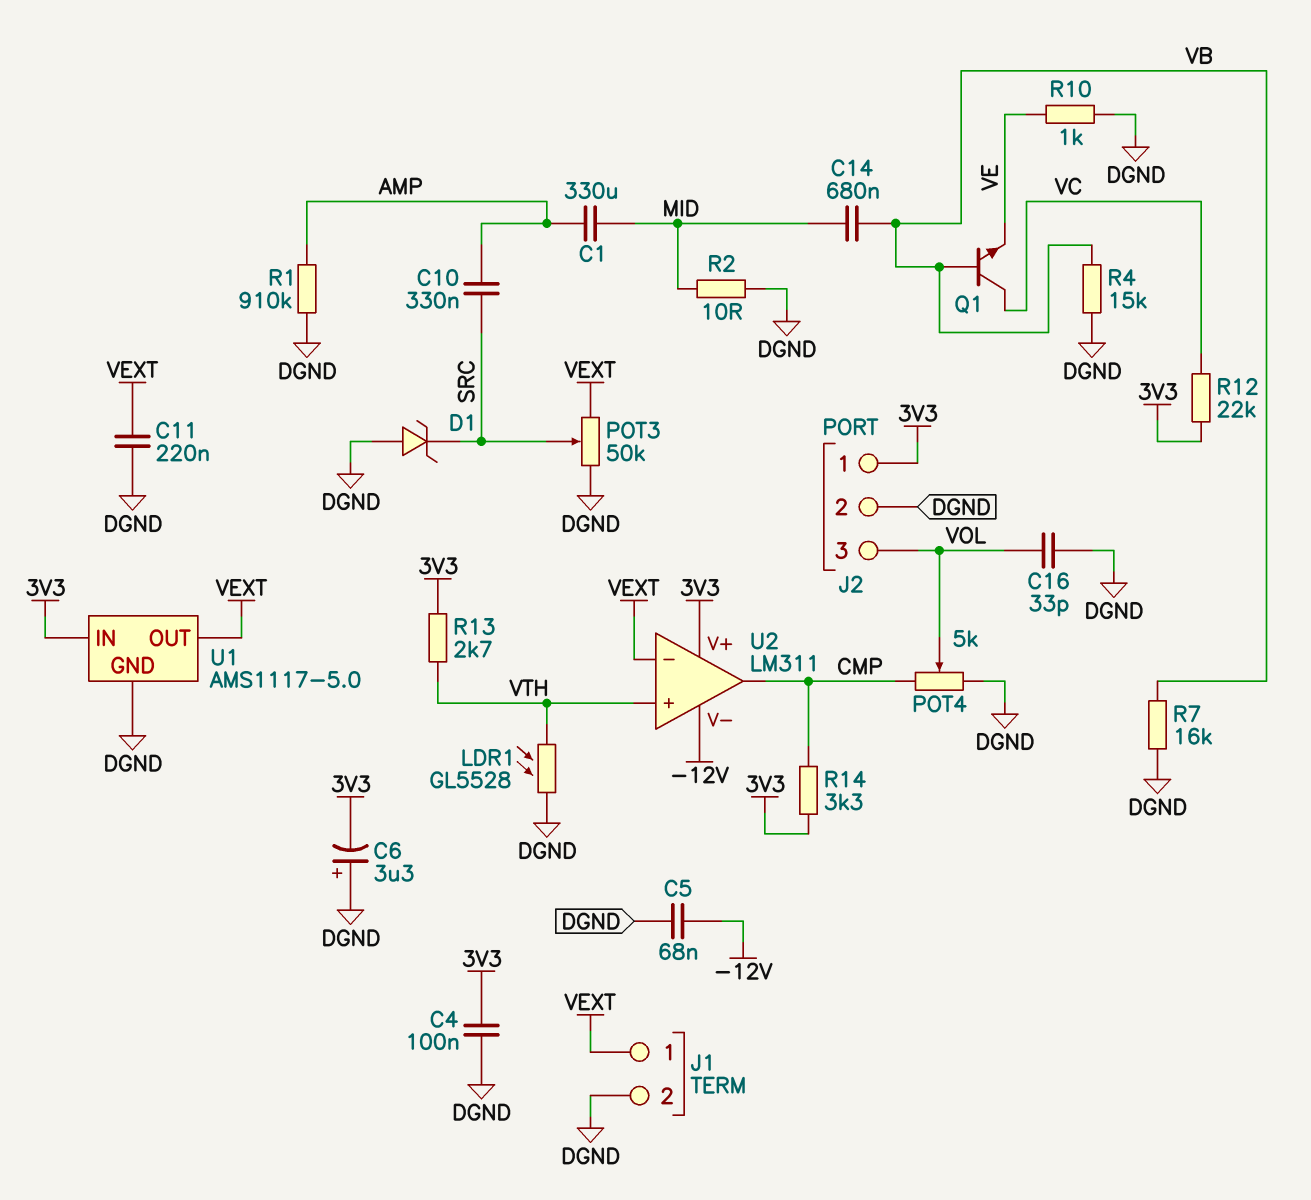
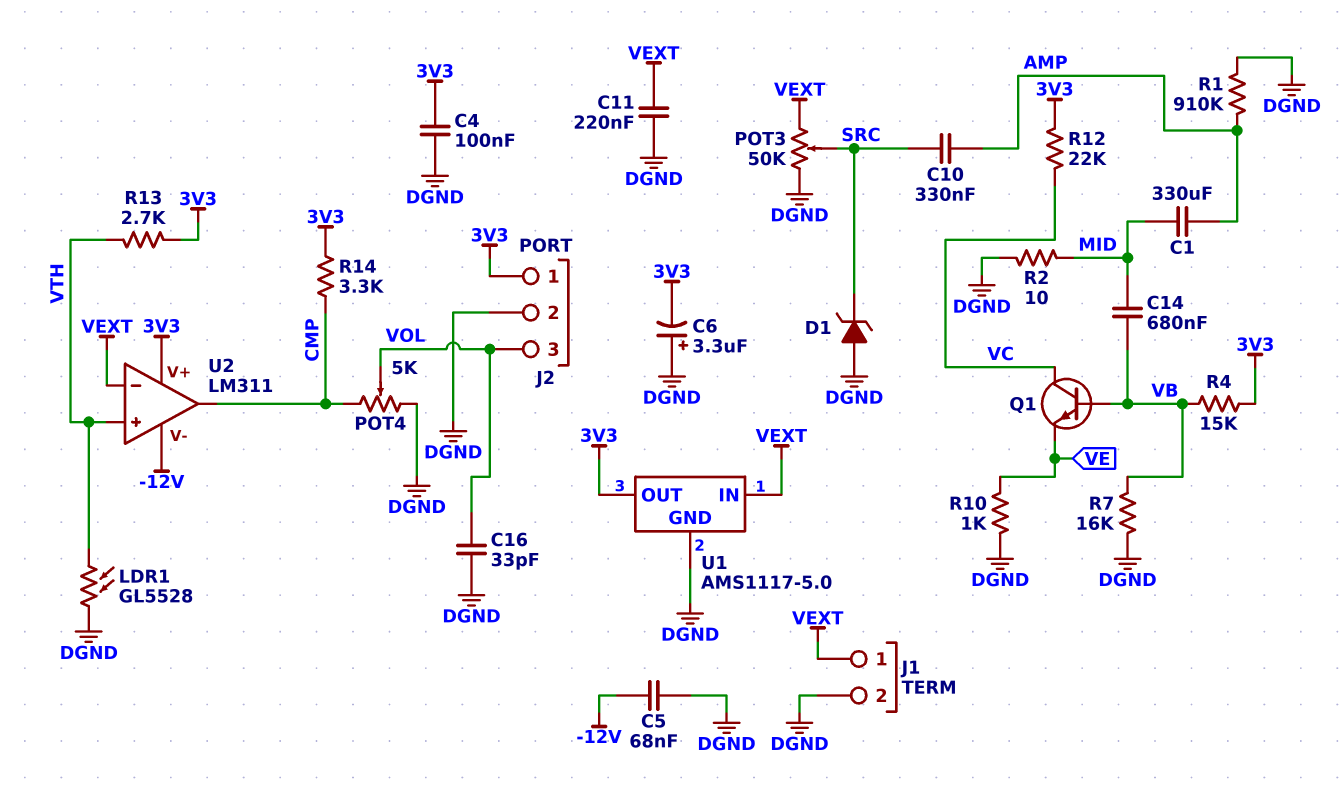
R4: 15k (DGND, VB) -> 15k (3V3, VB)
U1 pin IN: 3V3 -> VEXT
U1 pin OUT: VEXT -> 3V3

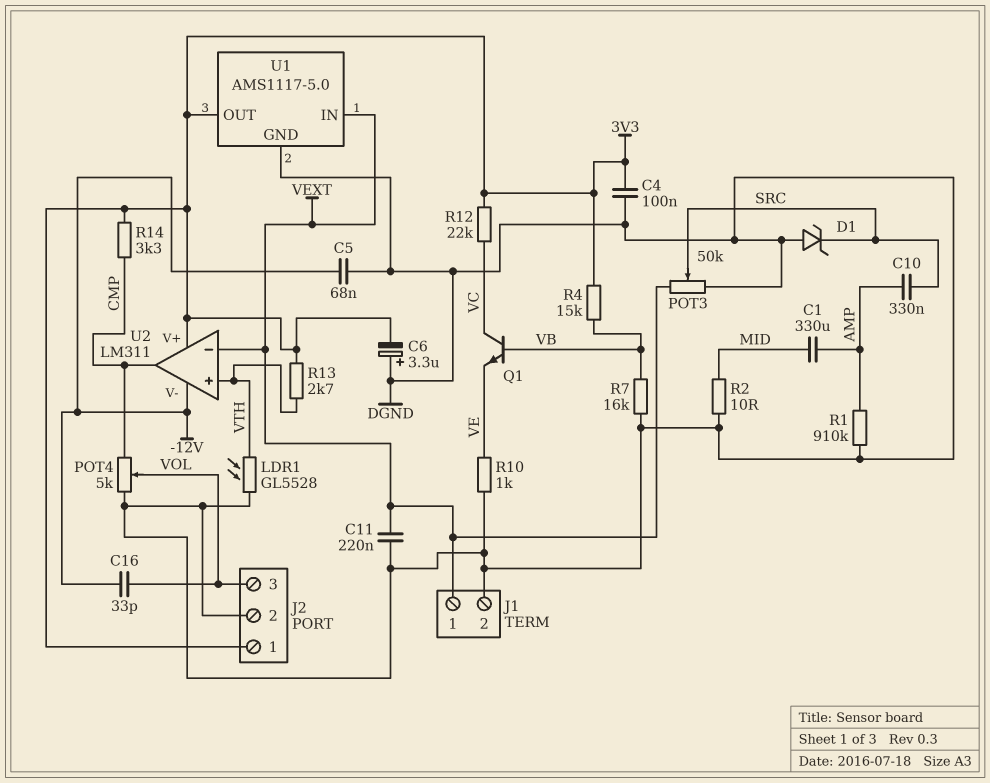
C14: 680nF (MID, VB) -> none
C16: 33pF (DGND, VOL) -> 33pF (-12V, VOL)

